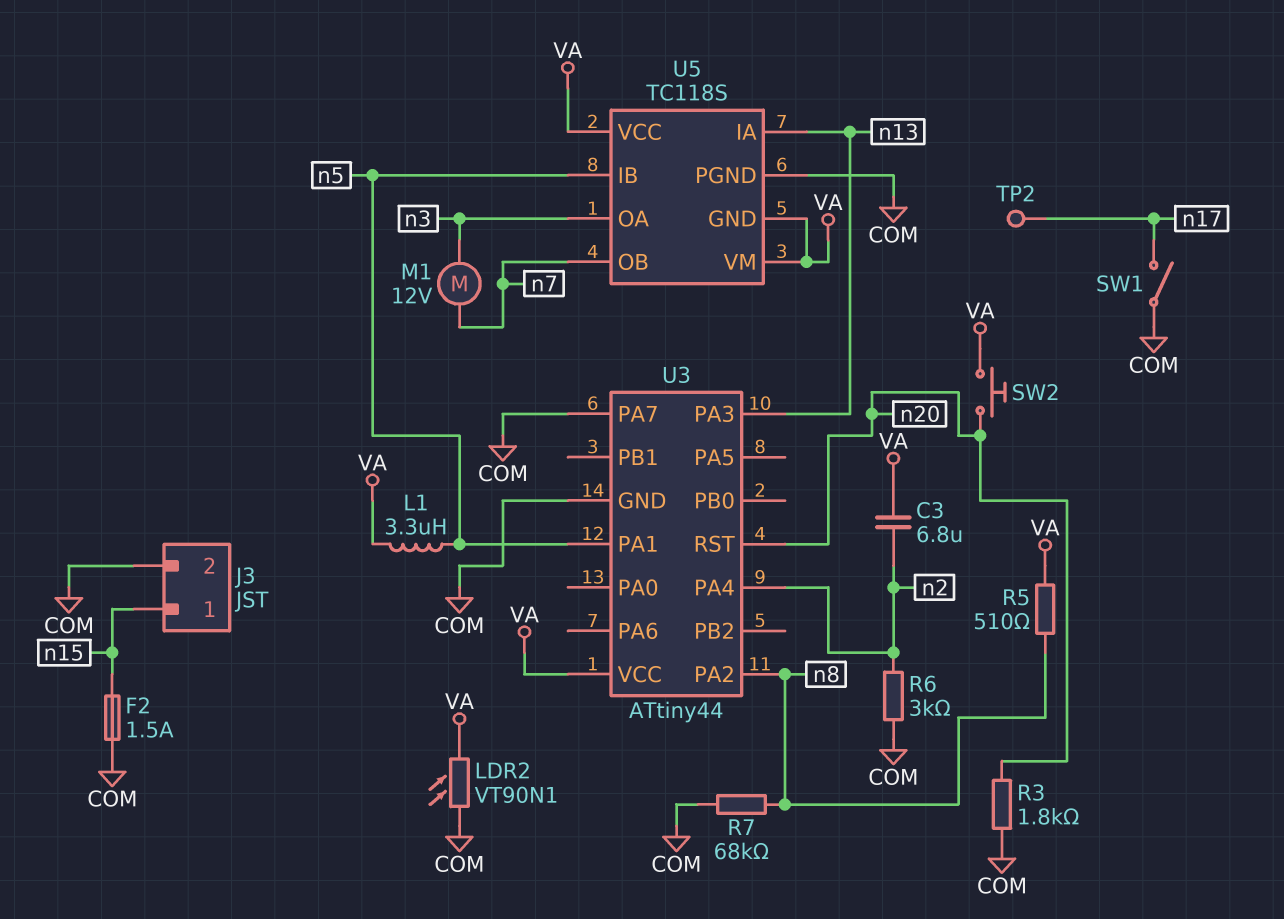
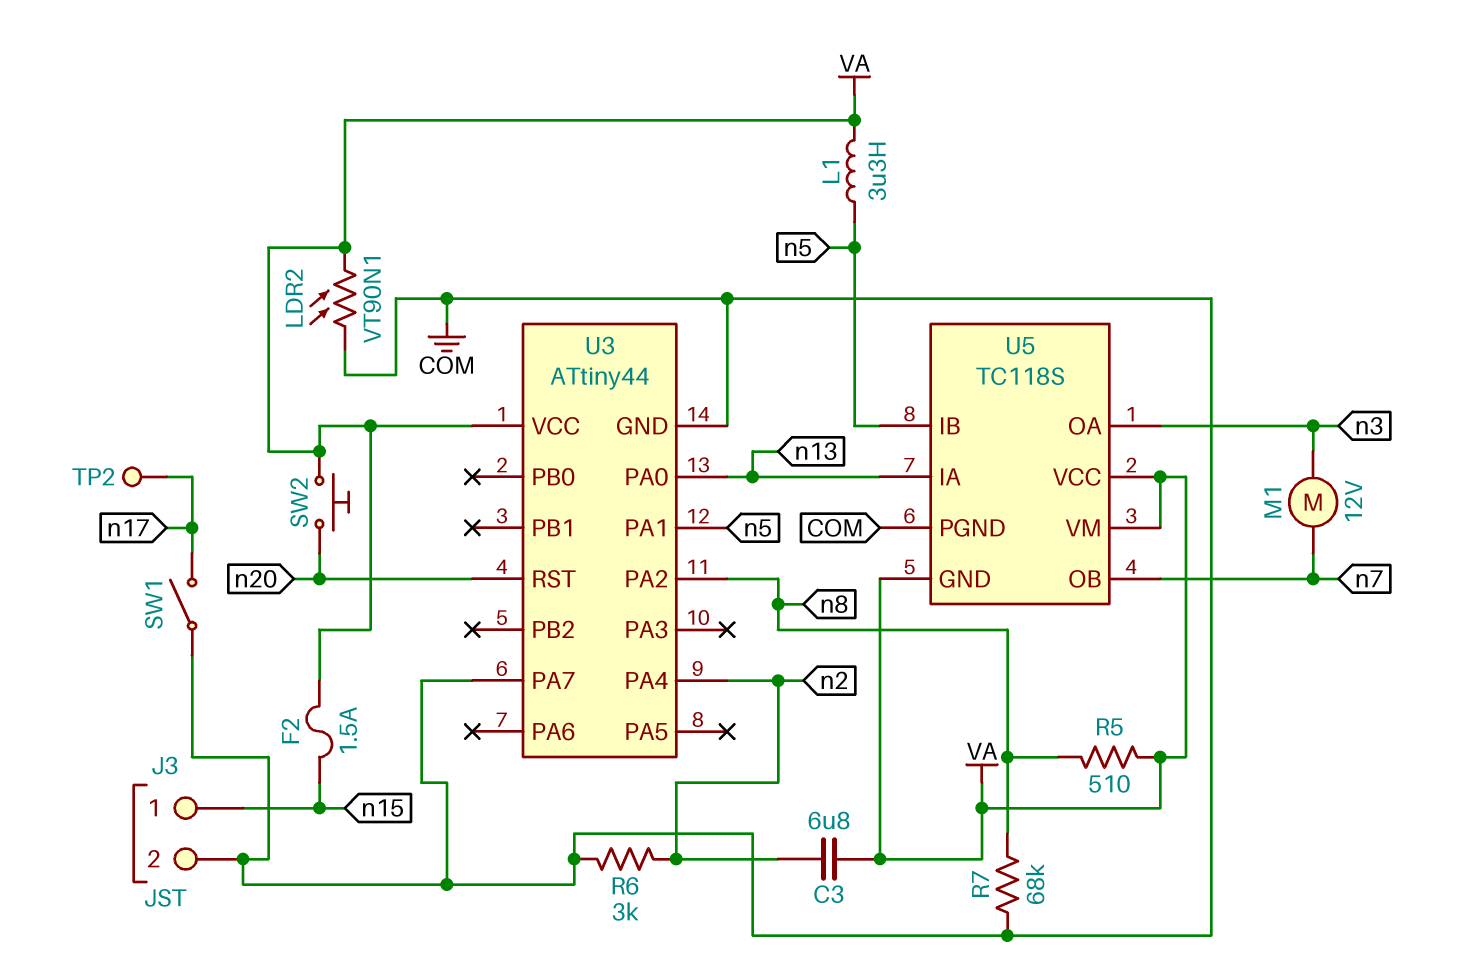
F2: 1.5A (COM, n15) -> 1.5A (VA, n15)
R3: 1.8k (COM, n20) -> none
U3 pin PA0: none -> n13
U3 pin PA3: n13 -> none

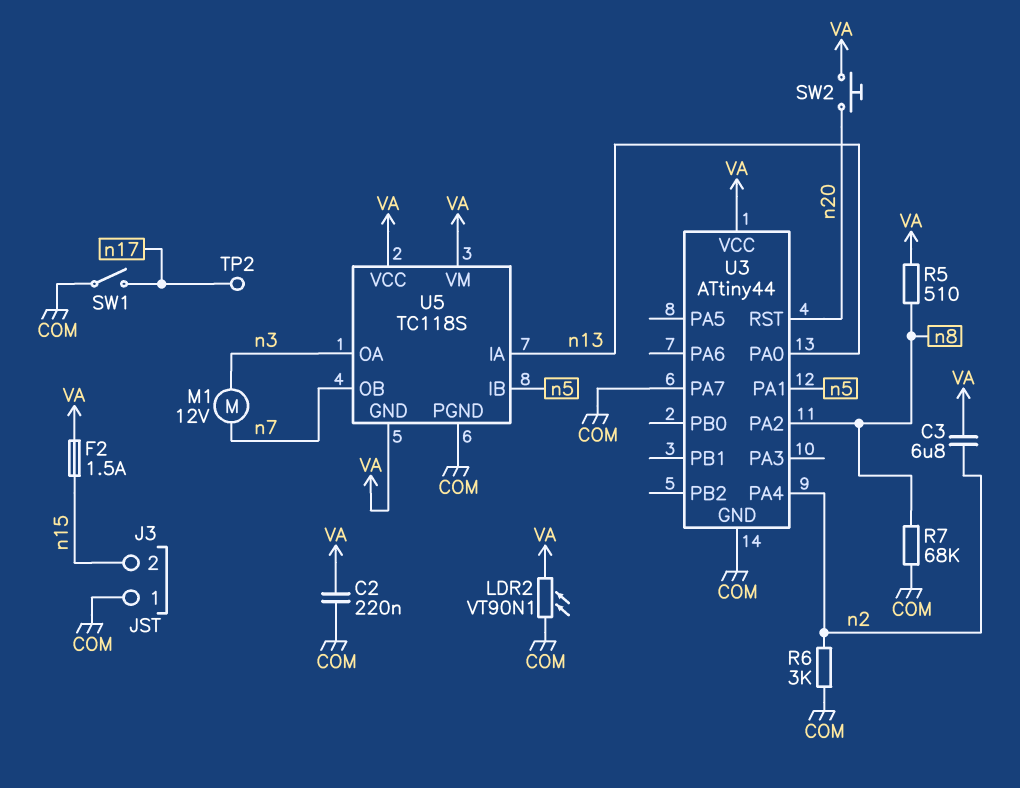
C2: none -> 220nF (COM, VA)
J3 pin 1: n15 -> COM
J3 pin 2: COM -> n15
L1: 3.3uH (VA, n5) -> none

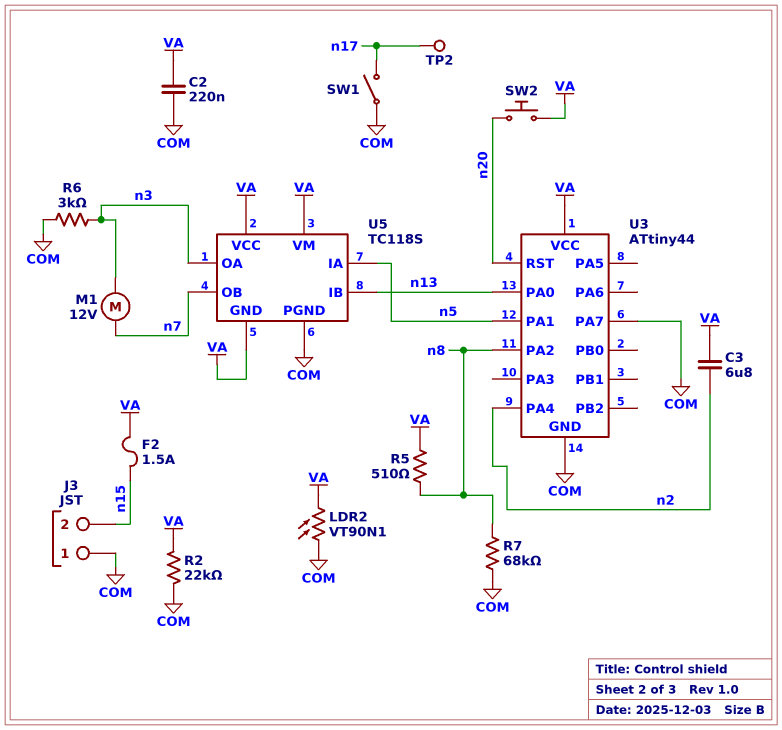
R2: none -> 22k (COM, VA)
R6: 3k (COM, n2) -> 3k (COM, n3)
U5 pin IA: n13 -> n5
U5 pin IB: n5 -> n13

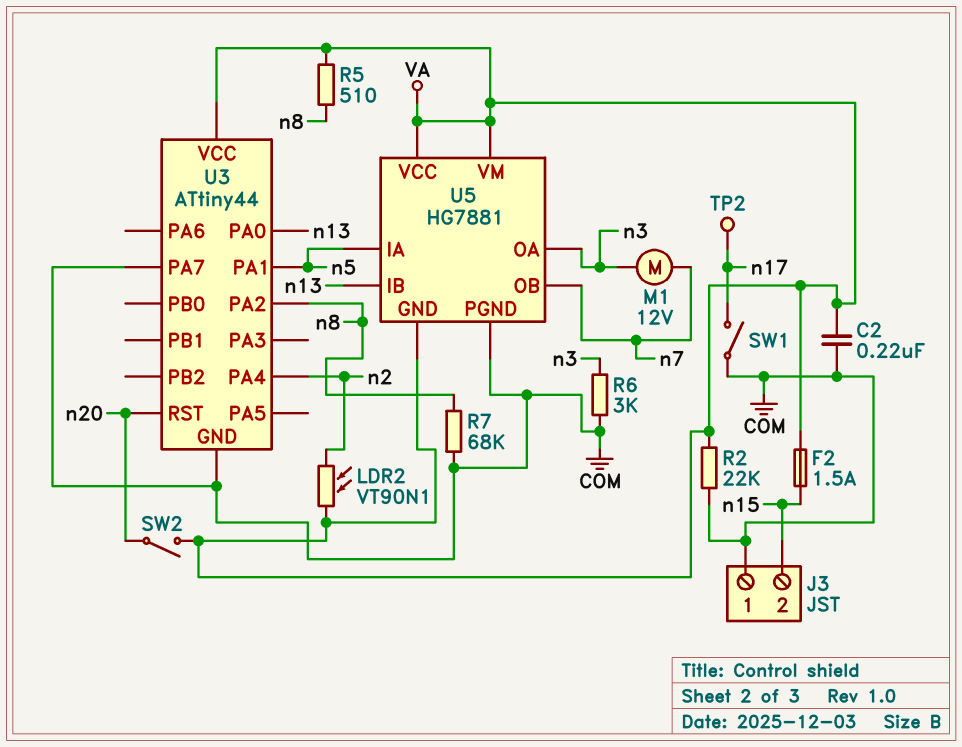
C3: 6.8uF (VA, n2) -> none
LDR2: VT90N1 (COM, VA) -> VT90N1 (VA, n2)
SW2: button (VA, n20) -> switch (VA, n20)
U5: TC118S -> HG7881

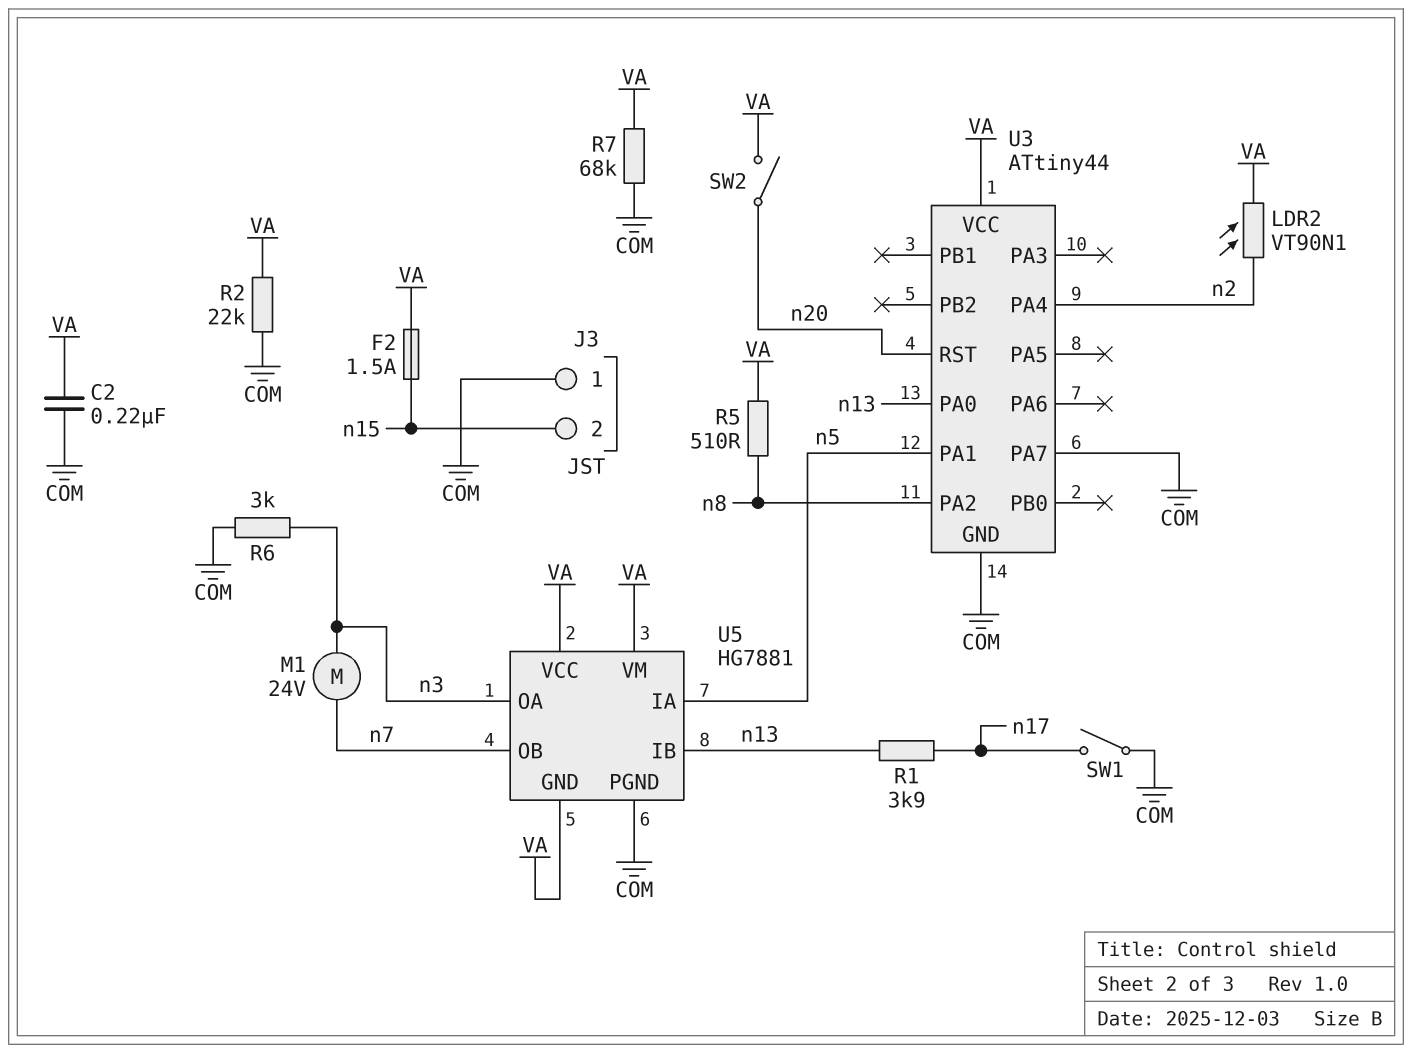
M1: motor 12V (n3, n7) -> motor 24V (n3, n7)
R1: none -> 3.9k (n13, n17)
R7: 68k (COM, n8) -> 68k (COM, VA)
TP2: test point (n17) -> none

